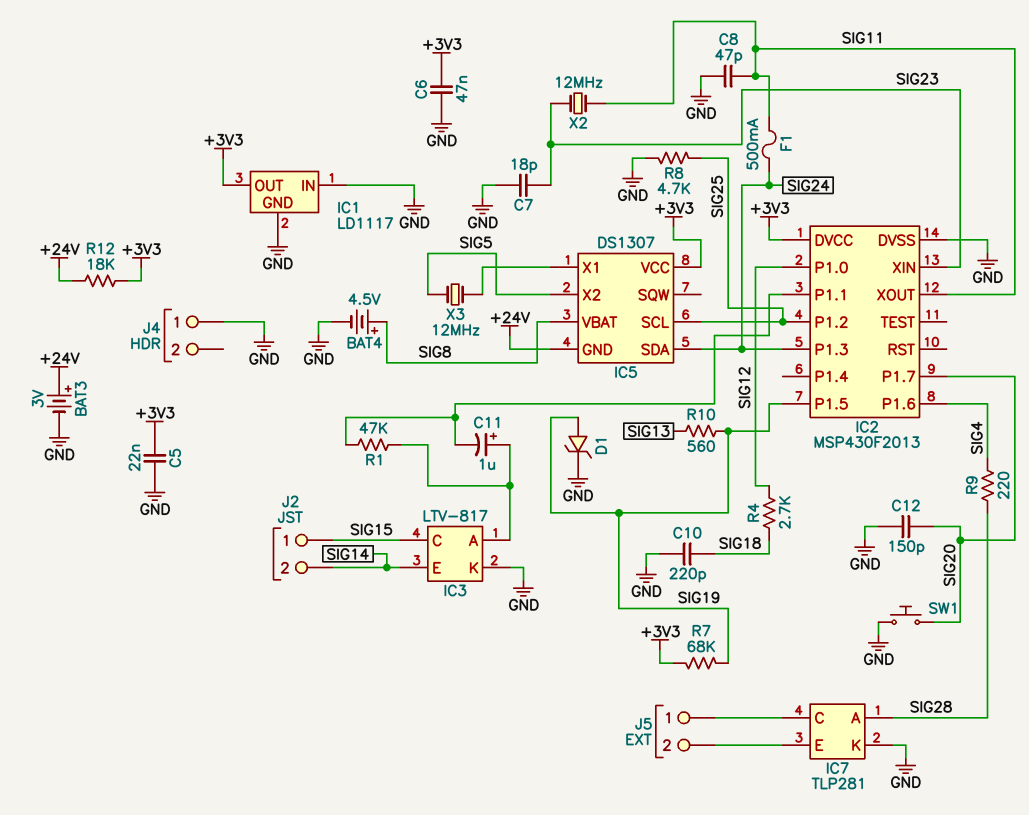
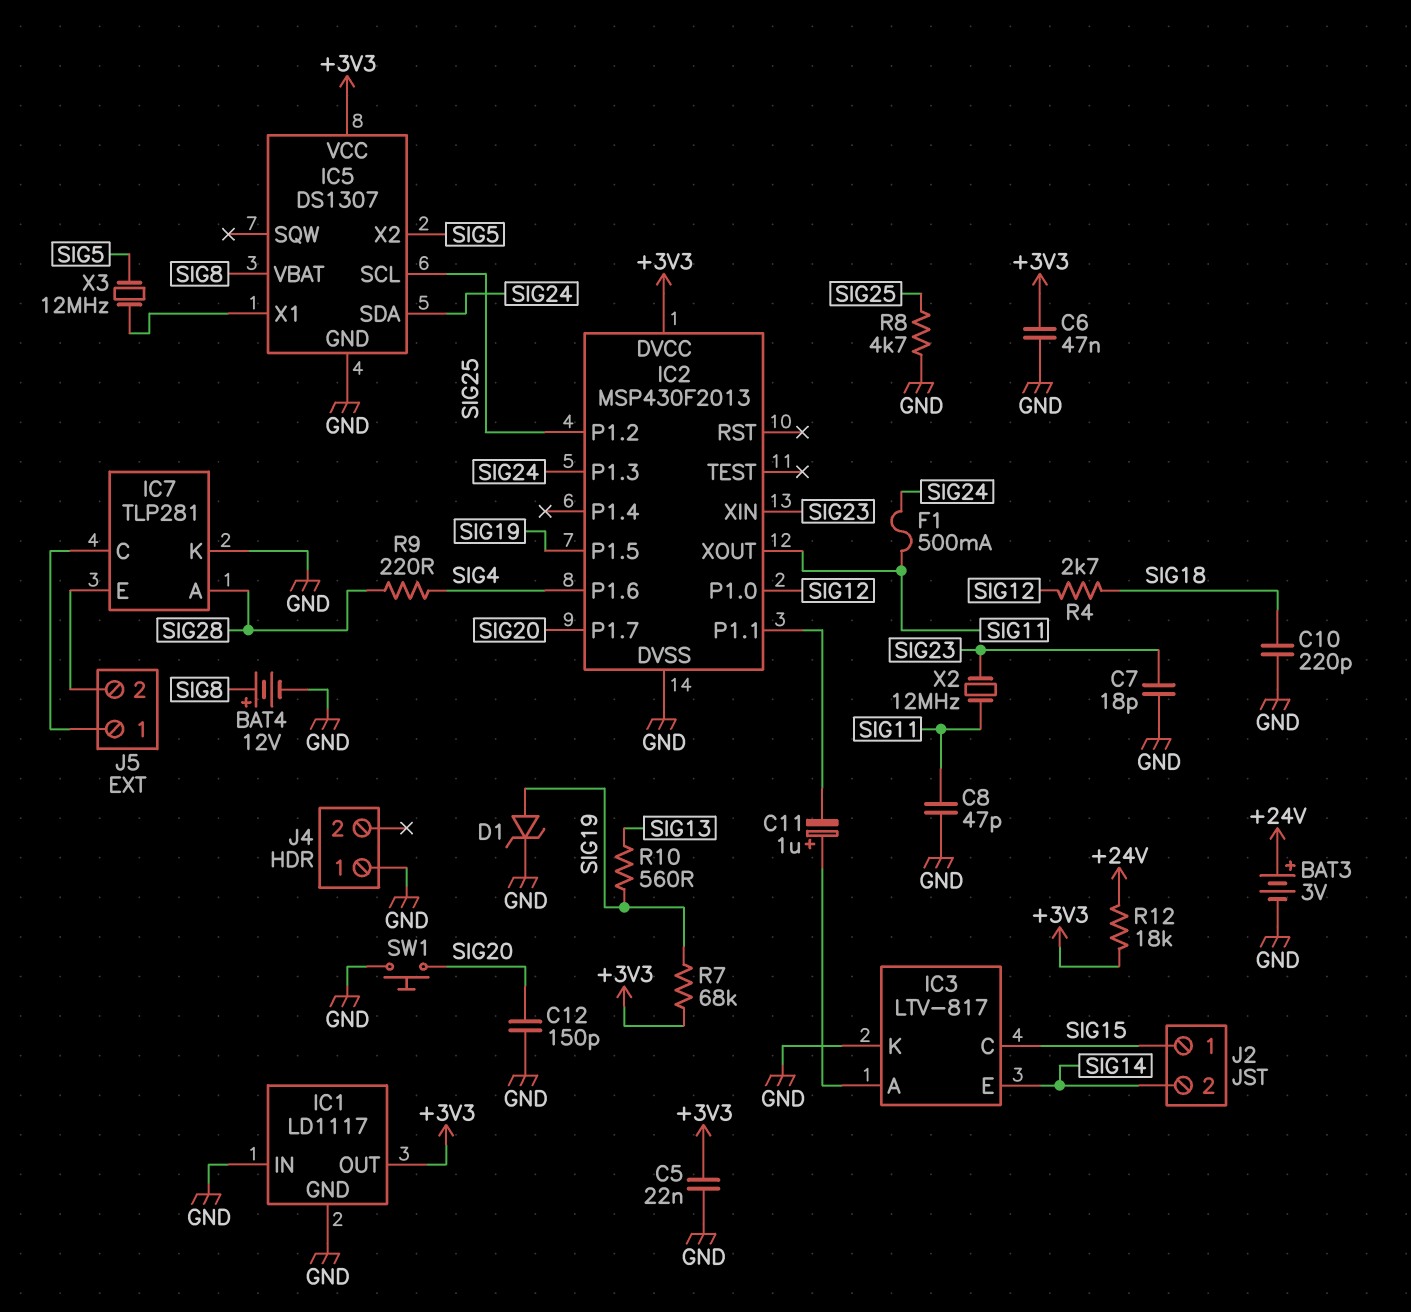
BAT4: 4.5V (plus SIG8, minus GND) -> 12V (plus SIG8, minus GND)
IC5 pin GND: +24V -> GND
R1: 47k (IC2/P1.1, IC3/A) -> none

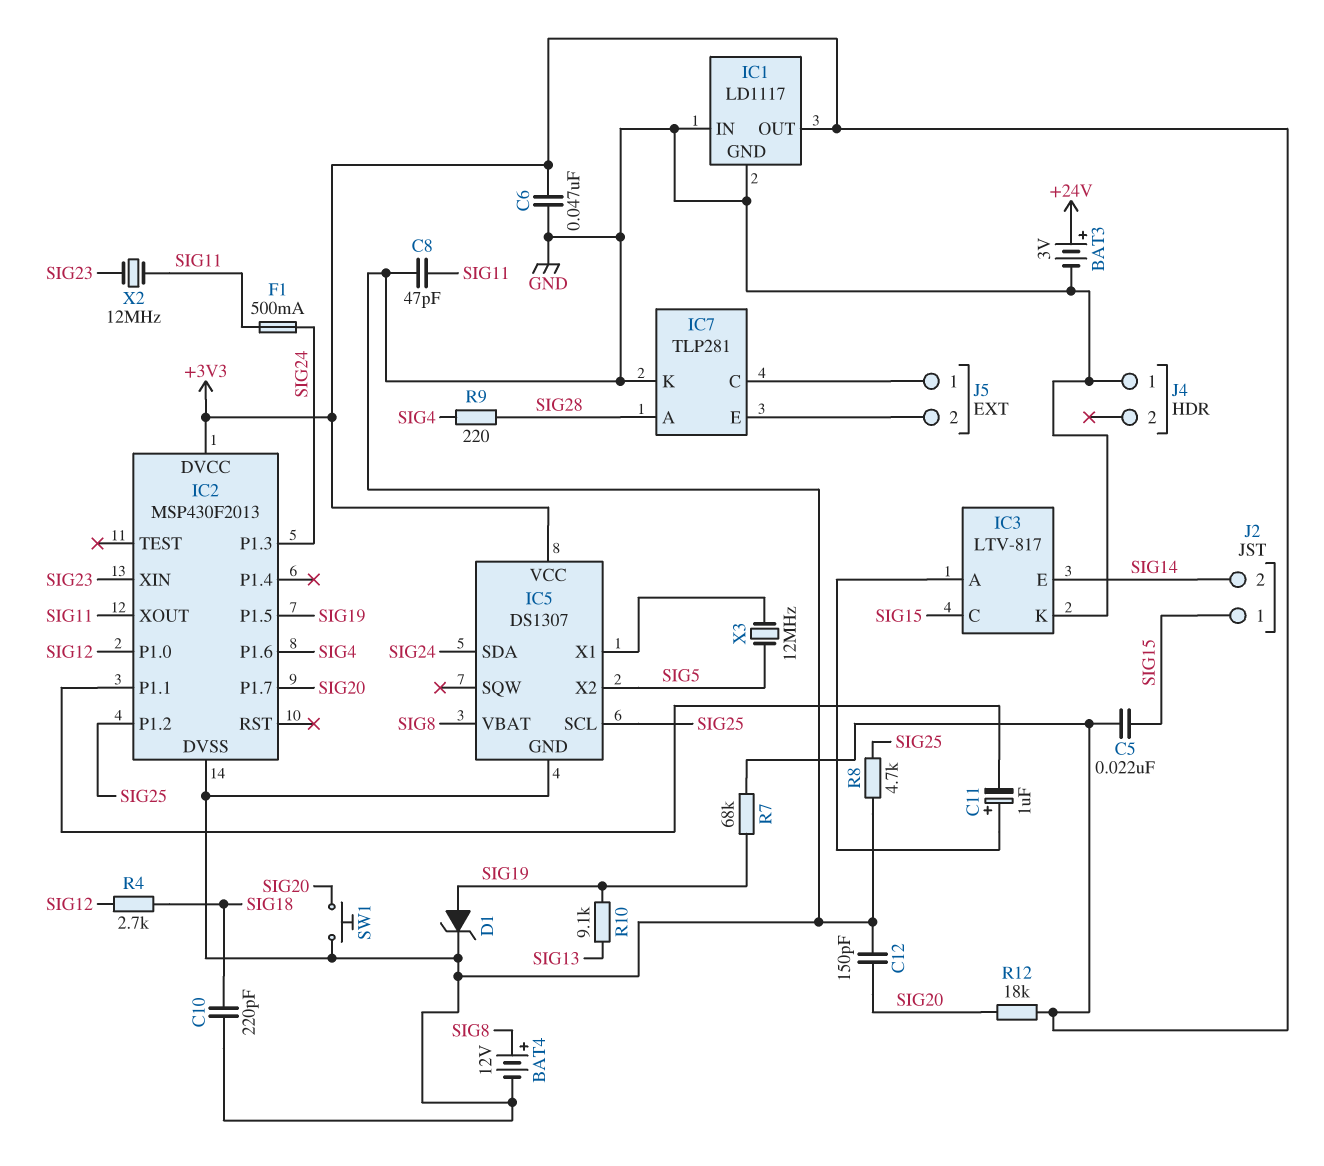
C5: 22nF (+3V3, GND) -> 22nF (+3V3, SIG15)
C7: 18pF (GND, SIG23) -> none
R10: 560 (SIG13, SIG19) -> 9.1k (SIG13, SIG19)
R12: 18k (+3V3, +24V) -> 18k (+3V3, SIG20)

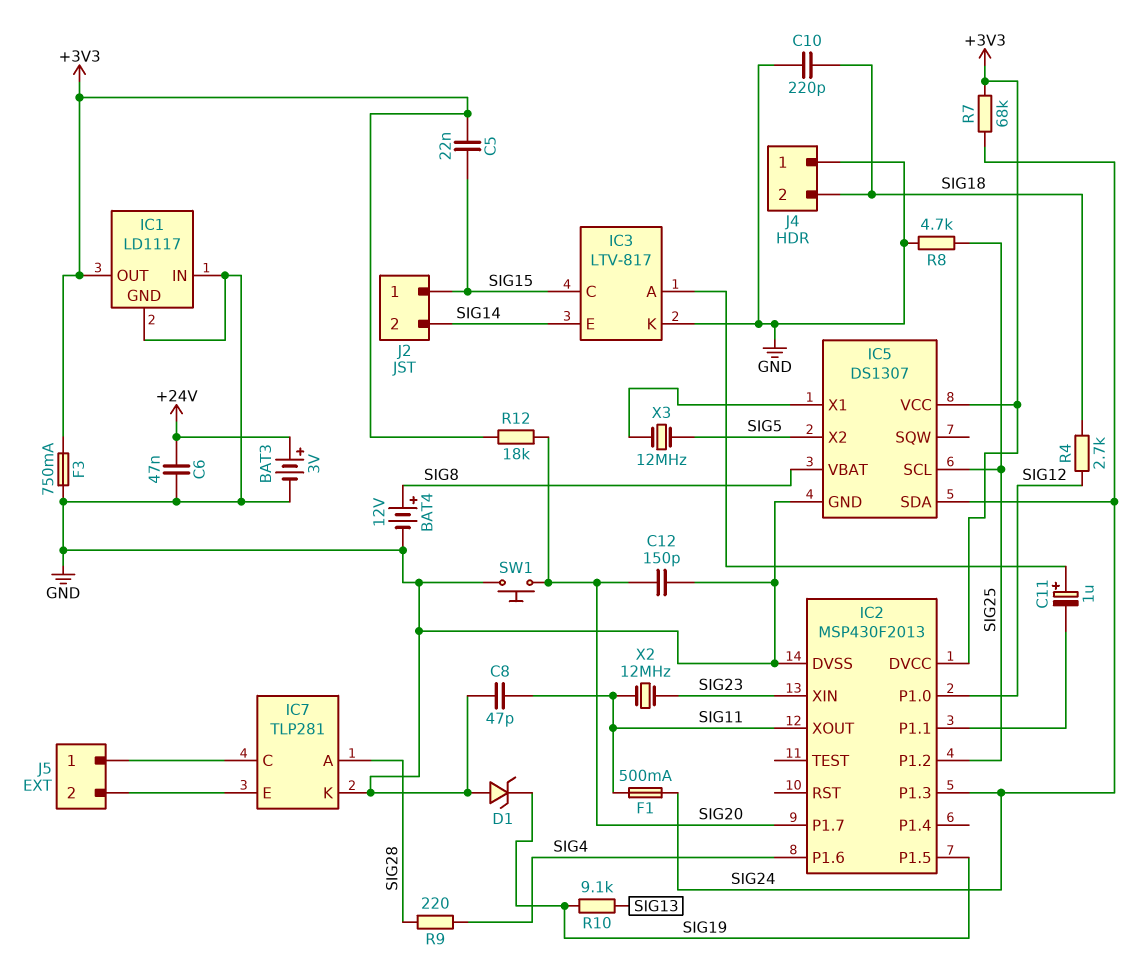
C6: 47nF (+3V3, GND) -> 47nF (+24V, GND)
D1: zener (A SIG19, K GND) -> zener (A GND, K SIG19)
F3: none -> 750mA (+3V3, GND)
J4 pin 2: none -> SIG18
R7: 68k (+3V3, SIG19) -> 68k (+3V3, SIG24)

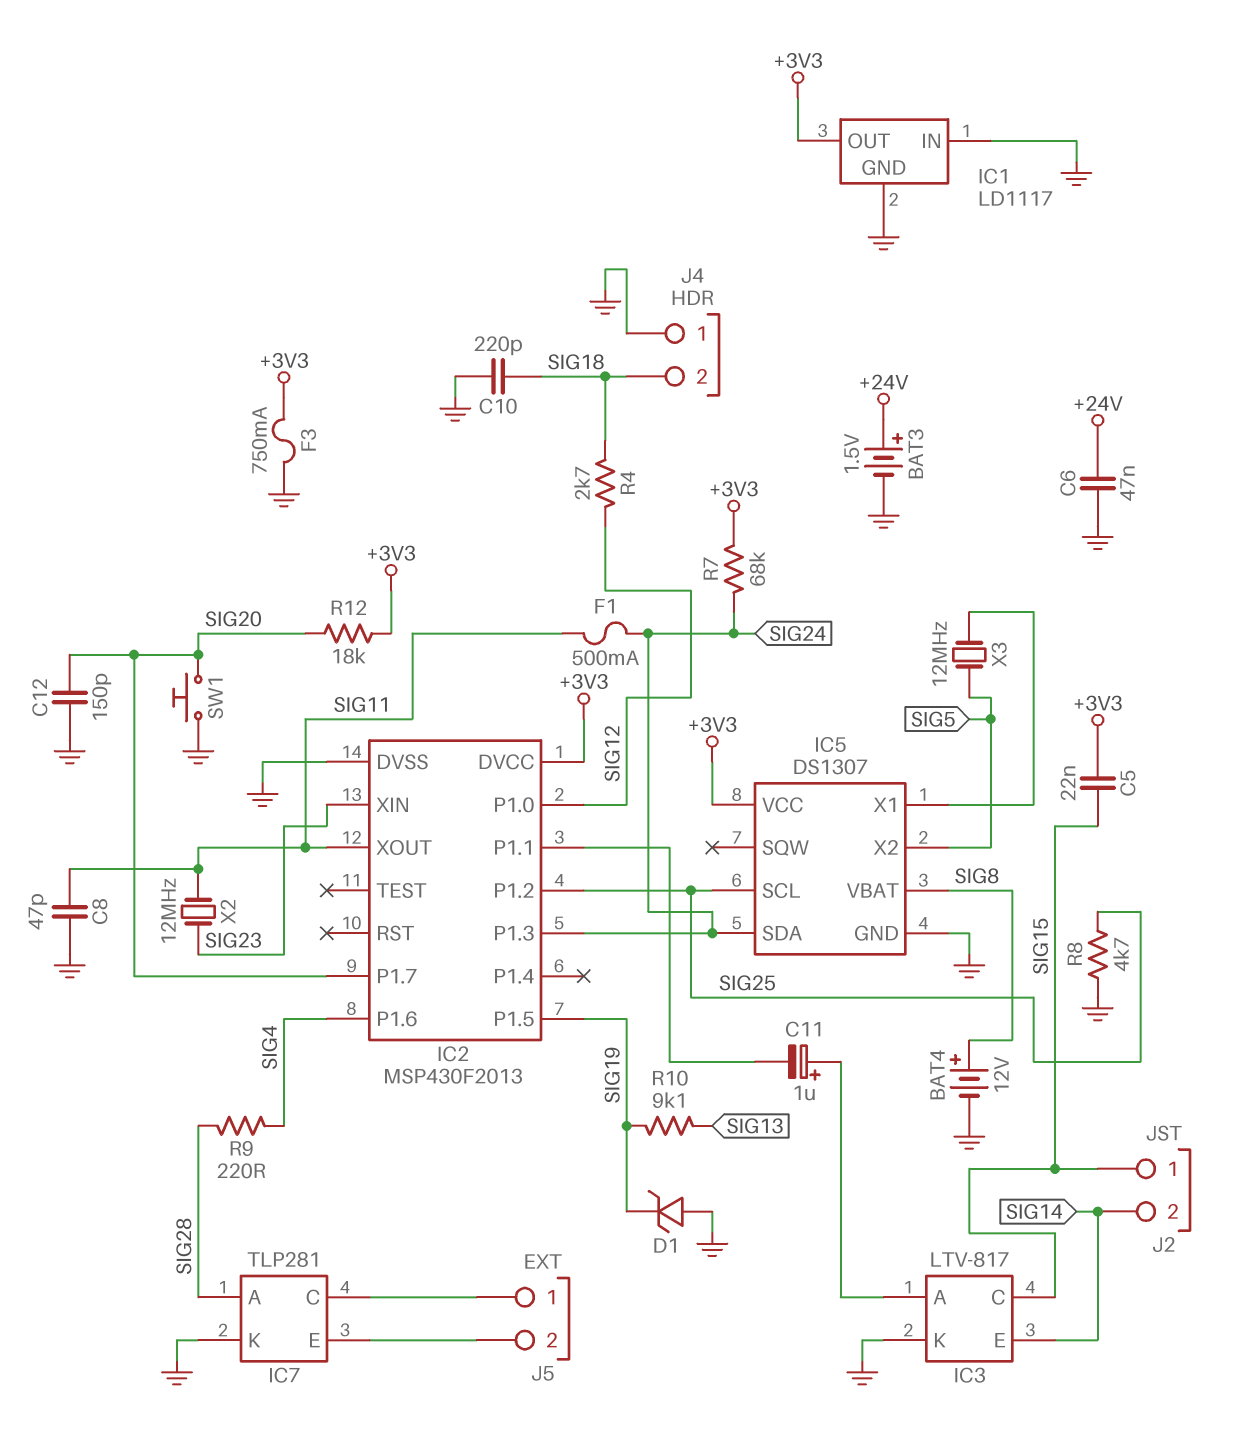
BAT3: 3V (plus +24V, minus GND) -> 1.5V (plus +24V, minus GND)

